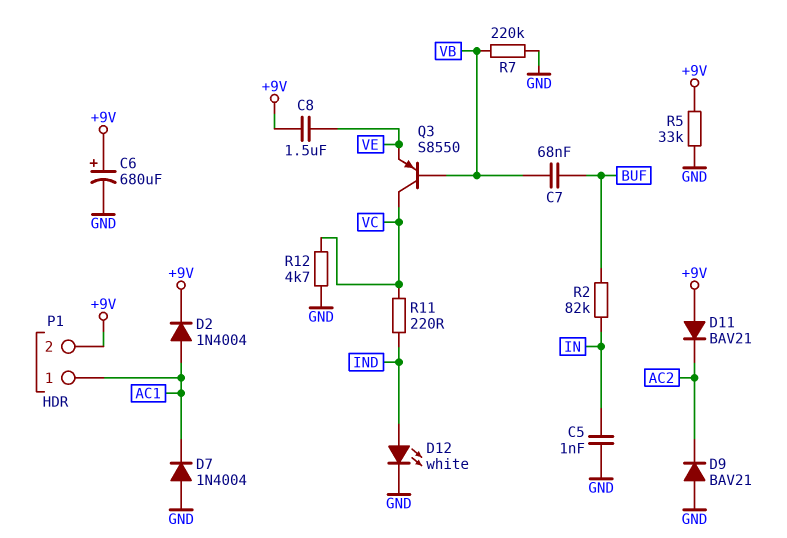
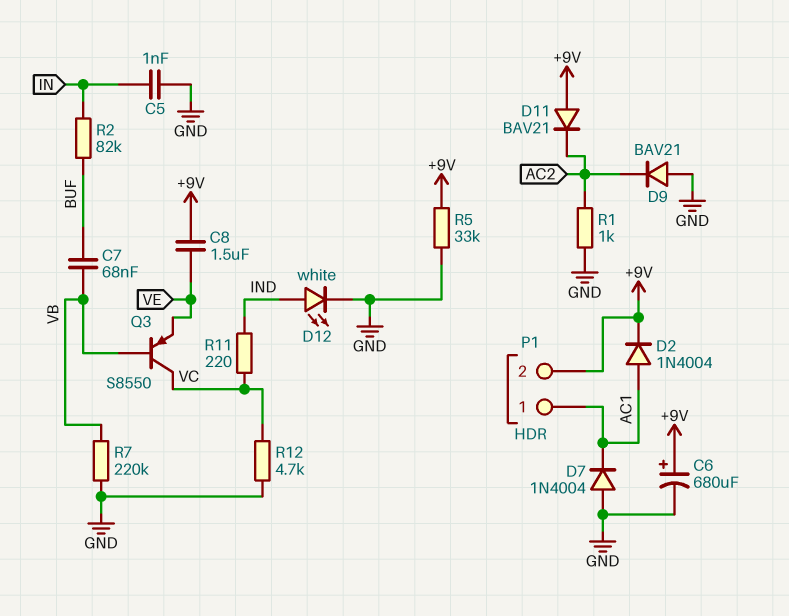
R1: none -> 1k (AC2, GND)

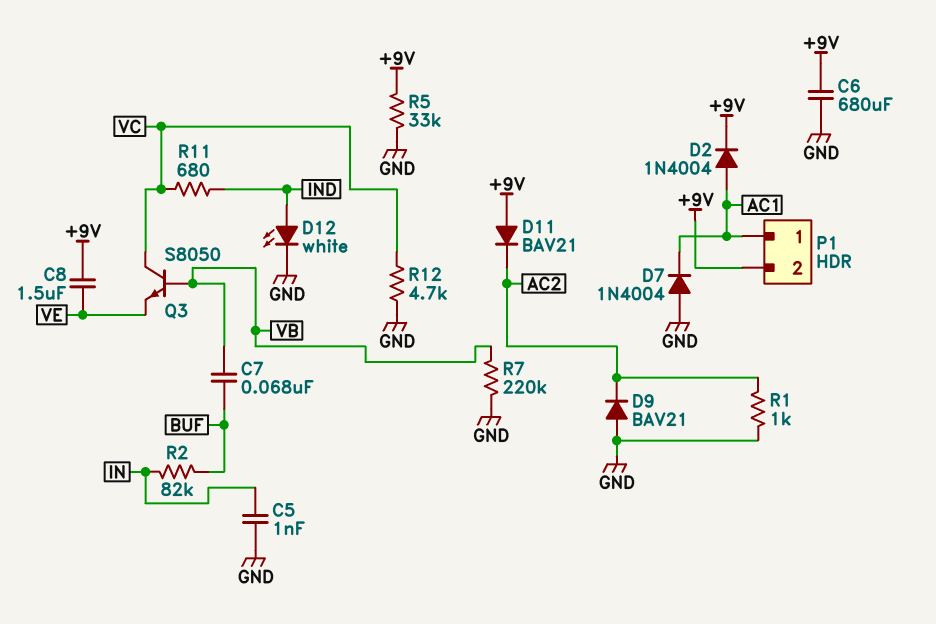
C6: 680uF (plus +9V, minus GND) -> 680uF (+9V, GND)
Q3: PNP S8550 (B VB, C VC, E VE) -> NPN S8050 (B VB, C VC, E VE)
R11: 220 (IND, VC) -> 680 (IND, VC)

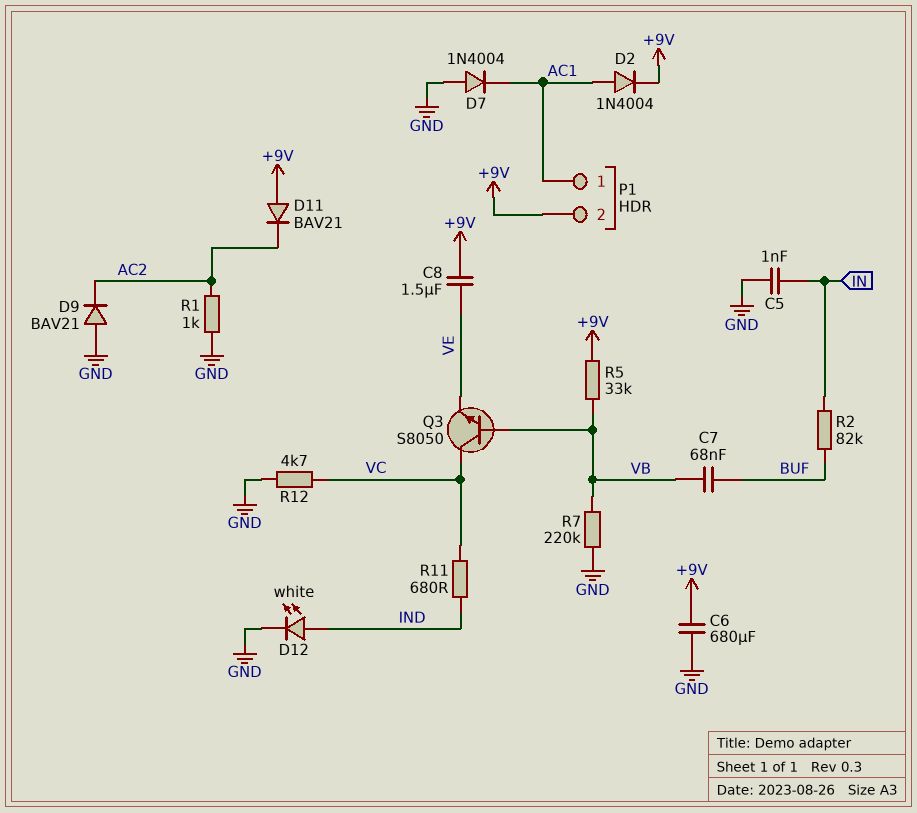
R5: 33k (+9V, GND) -> 33k (+9V, VB)

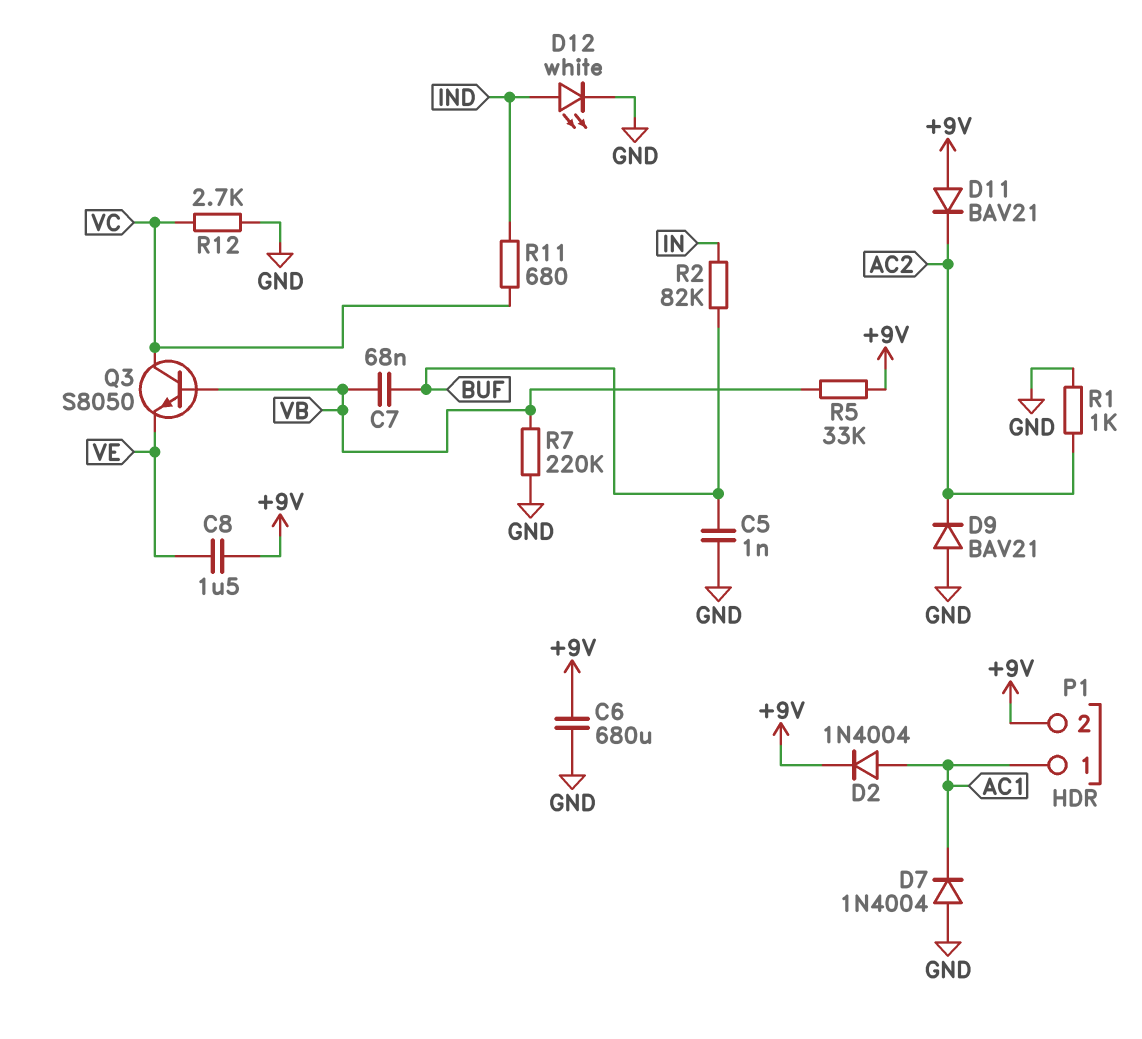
C5: 1nF (GND, IN) -> 1nF (BUF, GND)
R12: 4.7k (GND, VC) -> 2.7k (GND, VC)

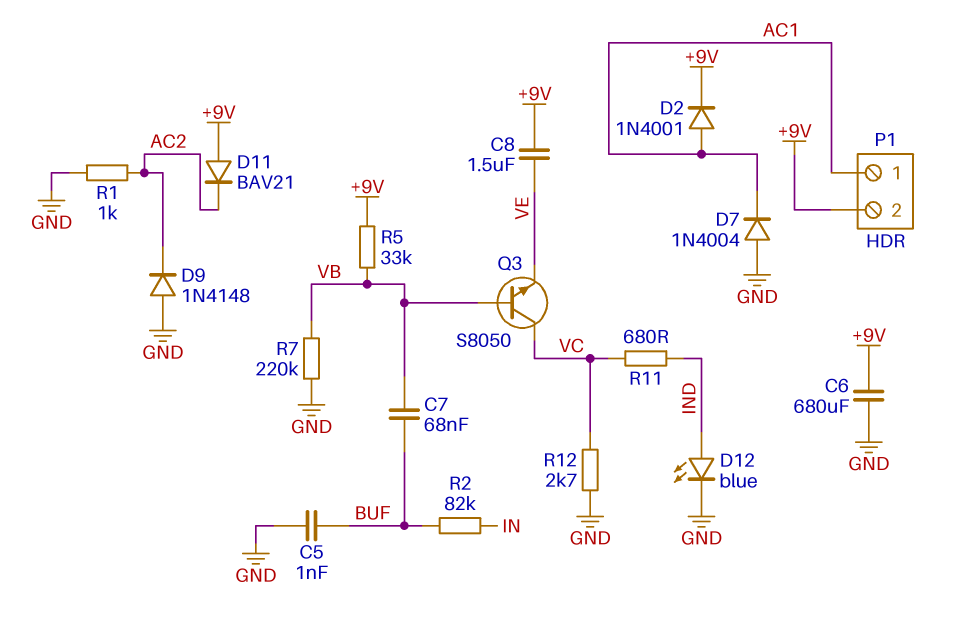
D2: diode 1N4004 (A AC1, K +9V) -> diode 1N4001 (A AC1, K +9V)
D9: diode BAV21 (A GND, K AC2) -> diode 1N4148 (A GND, K AC2)
D12: LED white (A IND, K GND) -> LED blue (A IND, K GND)

